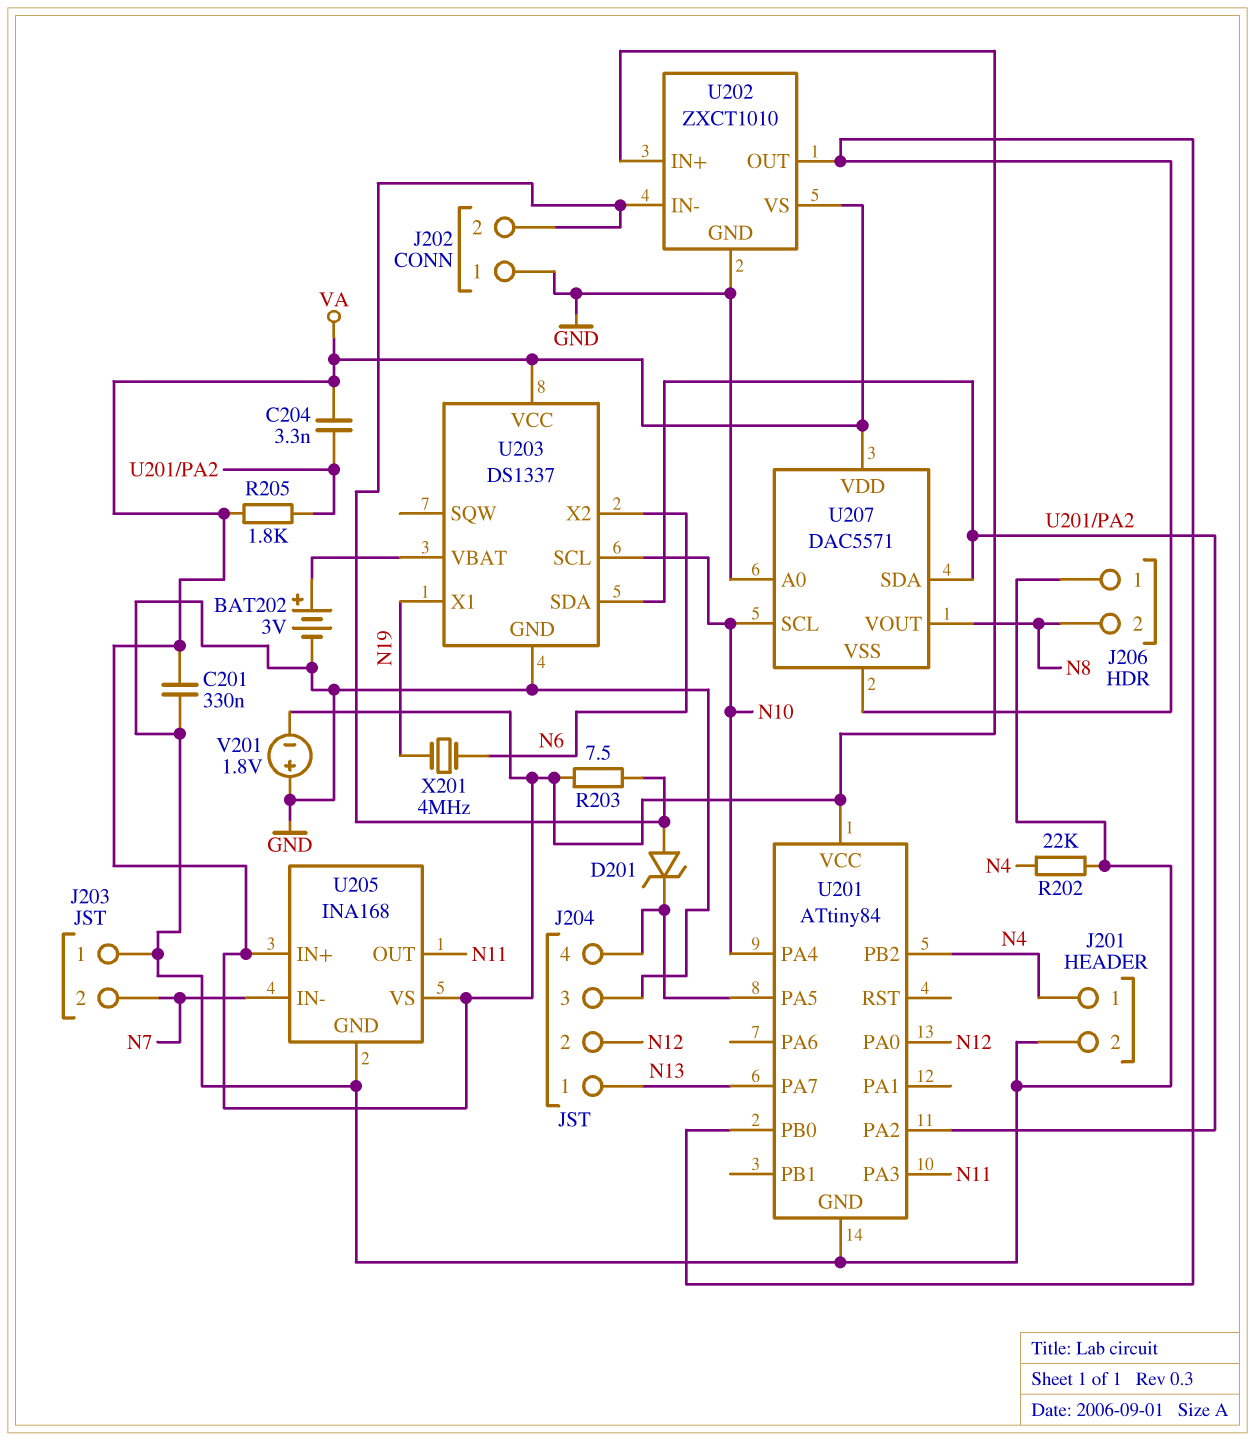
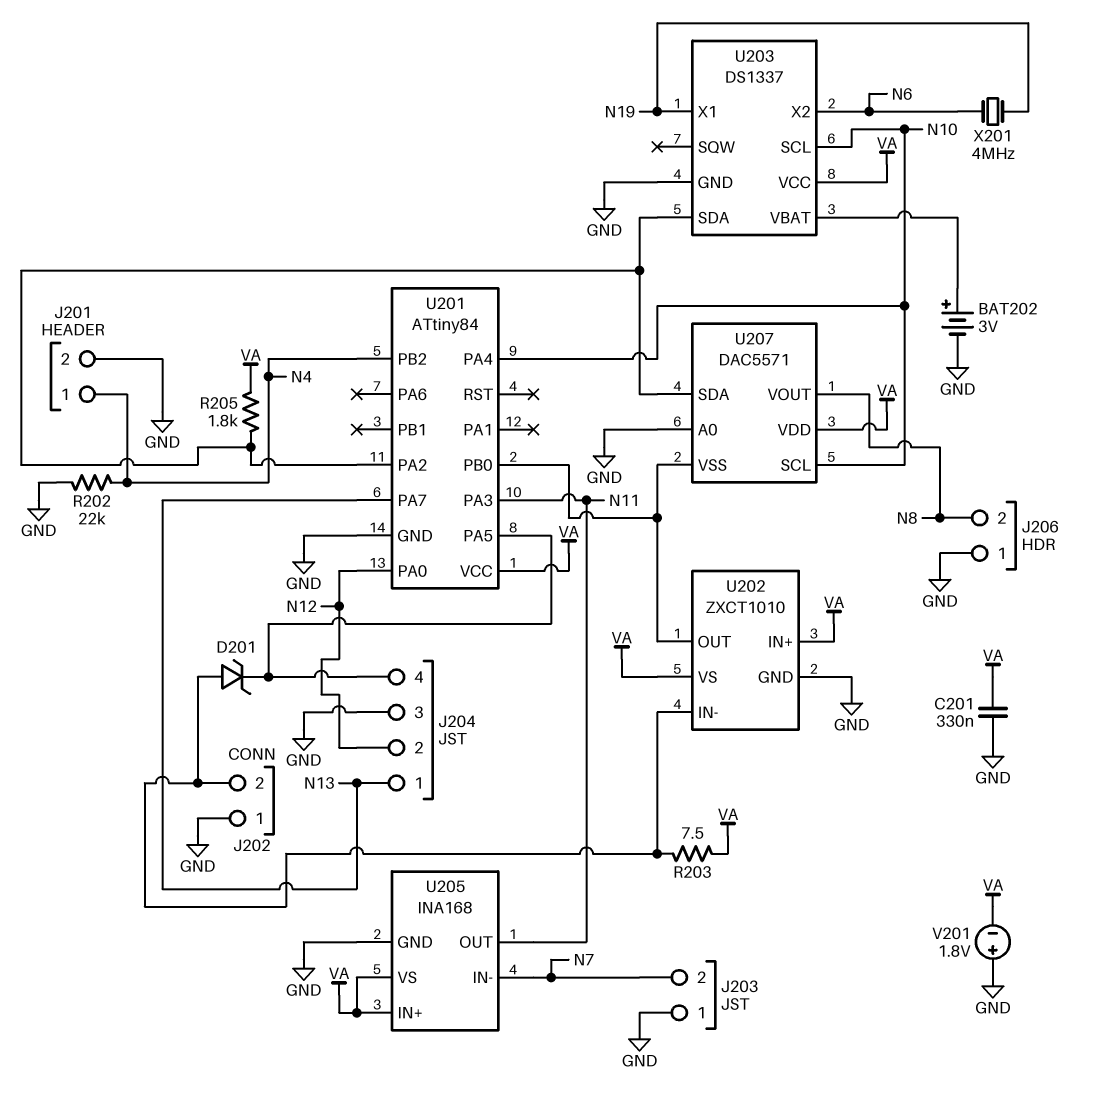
C204: 3.3nF (U201/PA2, VA) -> none

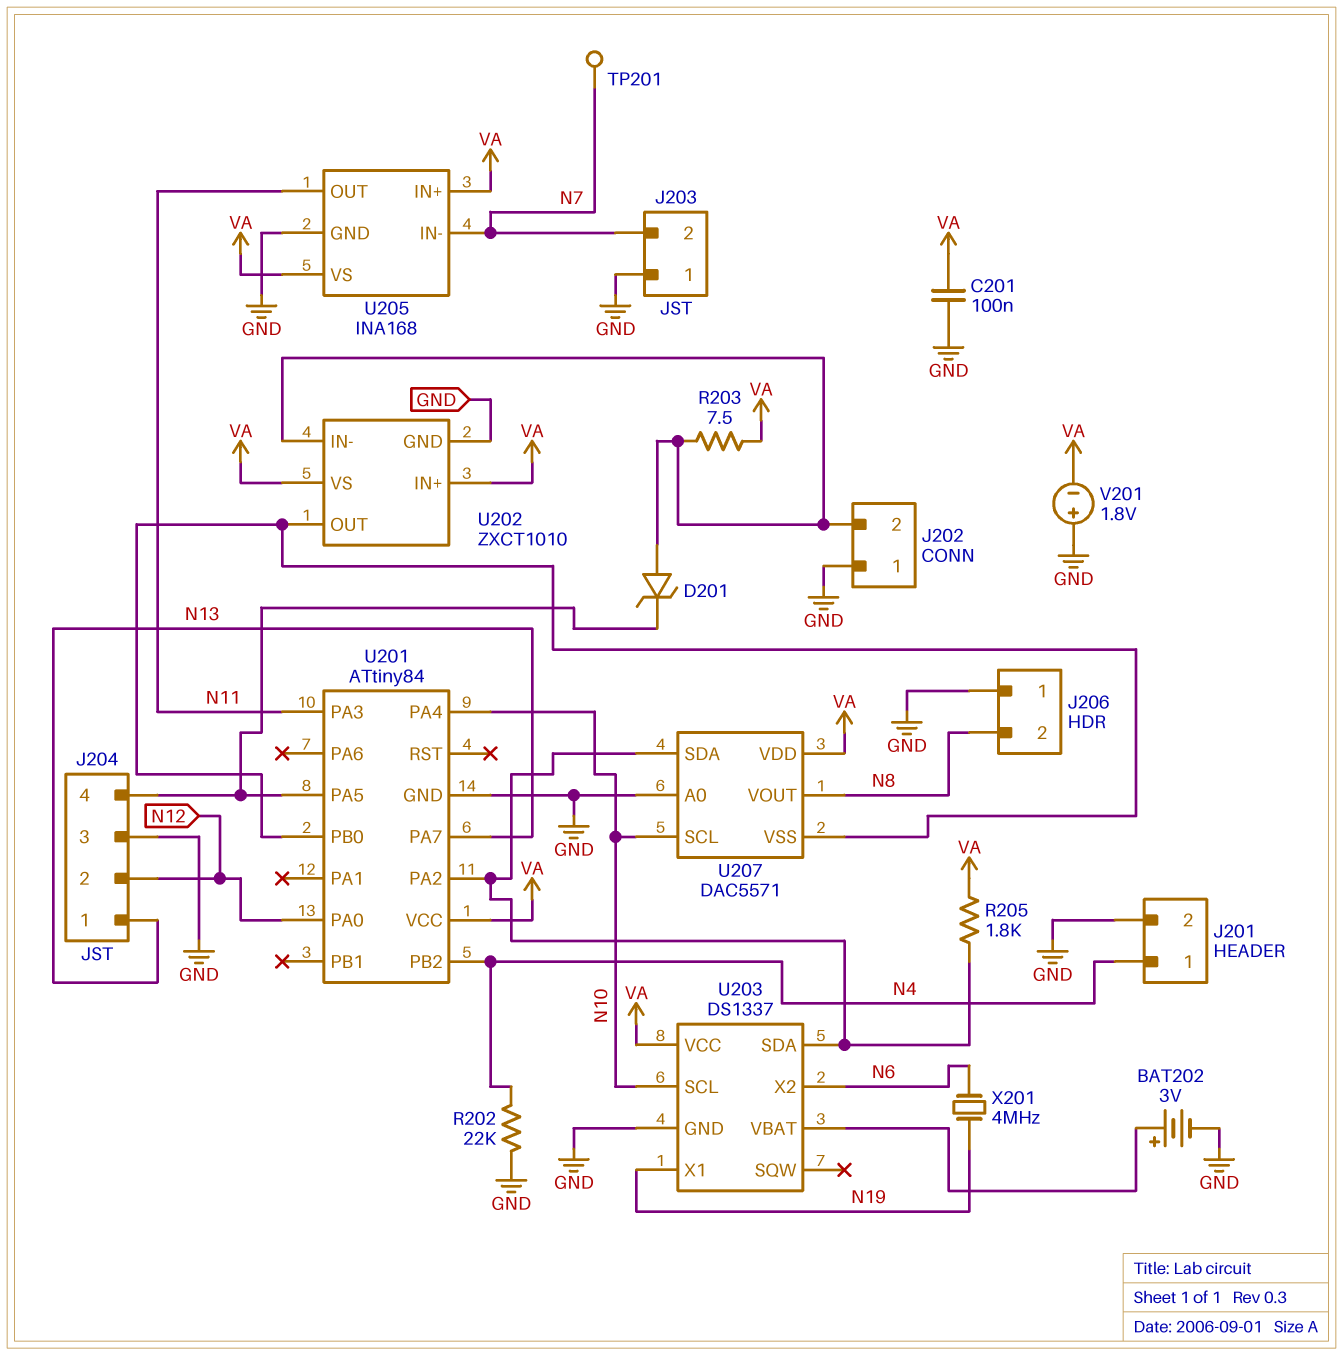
C201: 330nF (GND, VA) -> 100nF (GND, VA)
TP201: none -> test point (N7)

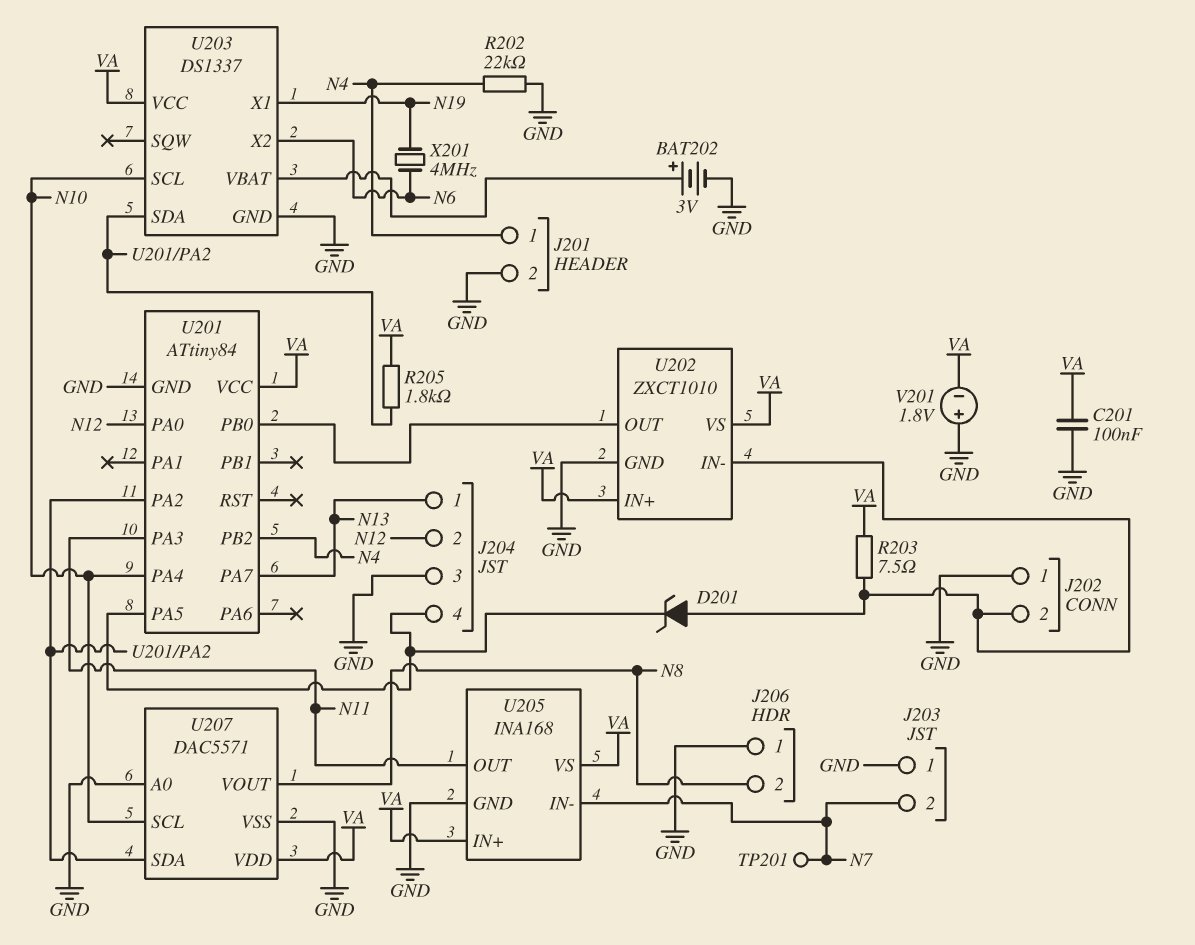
U207 pin VSS: U201/PB0 -> GND

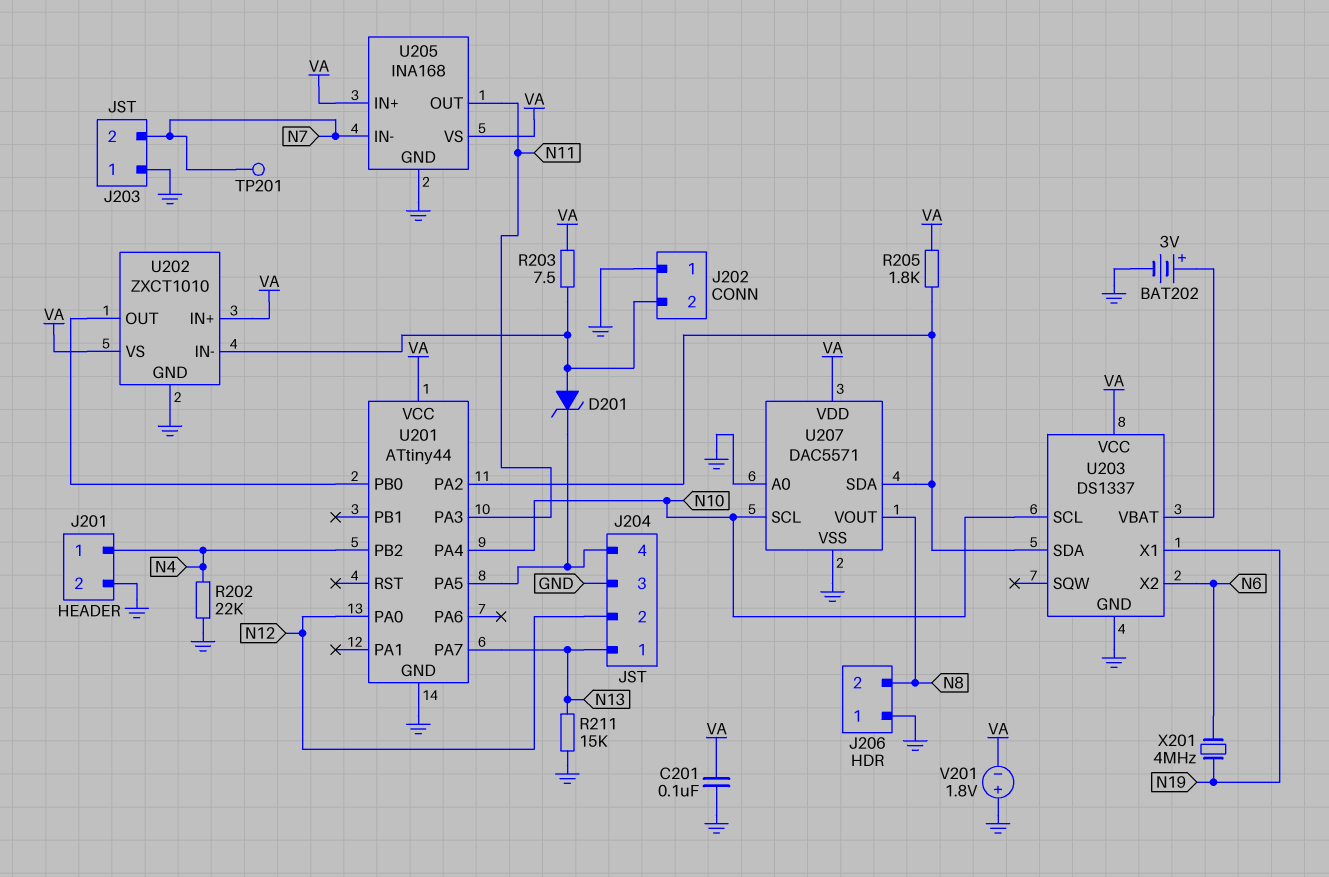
R211: none -> 15k (GND, N13)
U201: ATtiny84 -> ATtiny44

